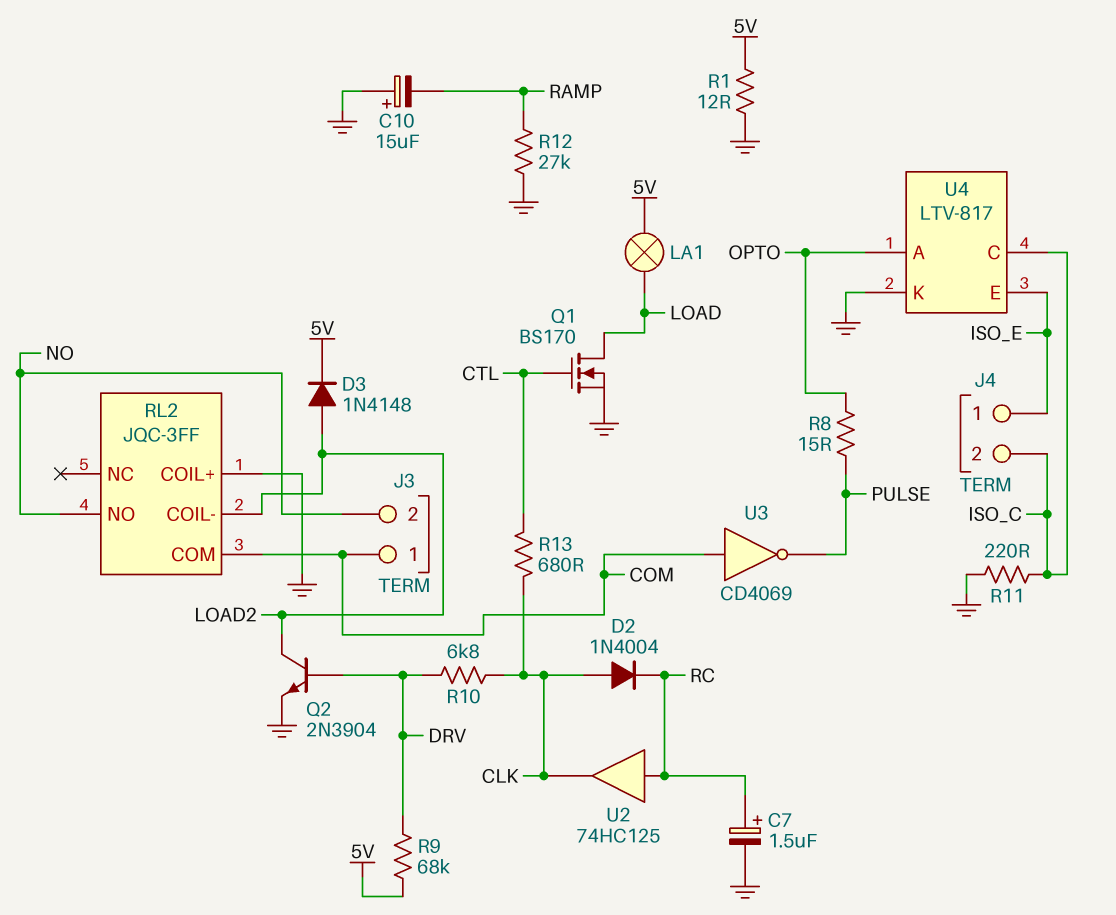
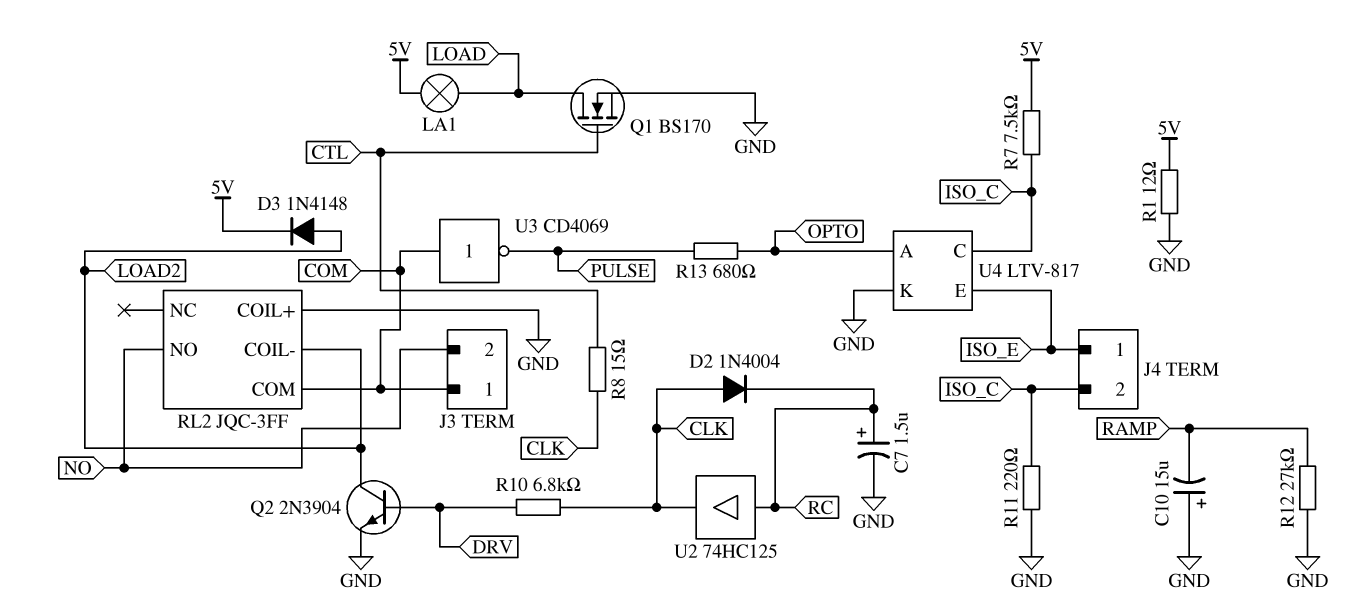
R7: none -> 7.5k (5V, ISO_C)
R8: 15 (OPTO, PULSE) -> 15 (CLK, CTL)
R9: 68k (5V, DRV) -> none
R13: 680 (CLK, CTL) -> 680 (OPTO, PULSE)

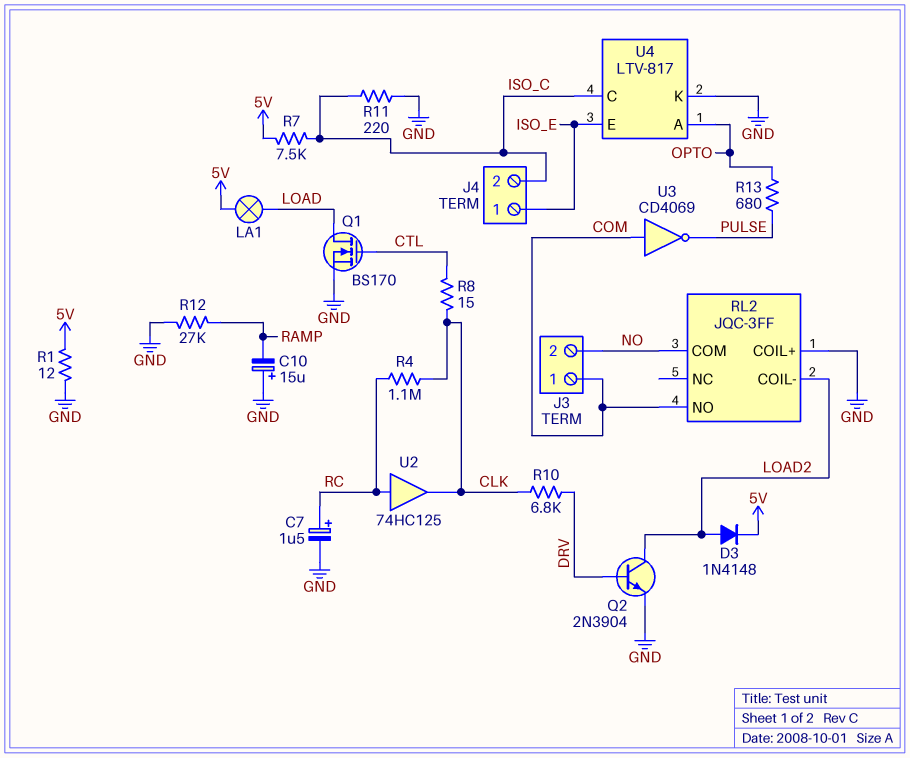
D2: diode 1N4004 (A CLK, K RC) -> none
R4: none -> 1.1M (CLK, RC)
RL2 pin COM: COM -> NO
RL2 pin NO: NO -> COM

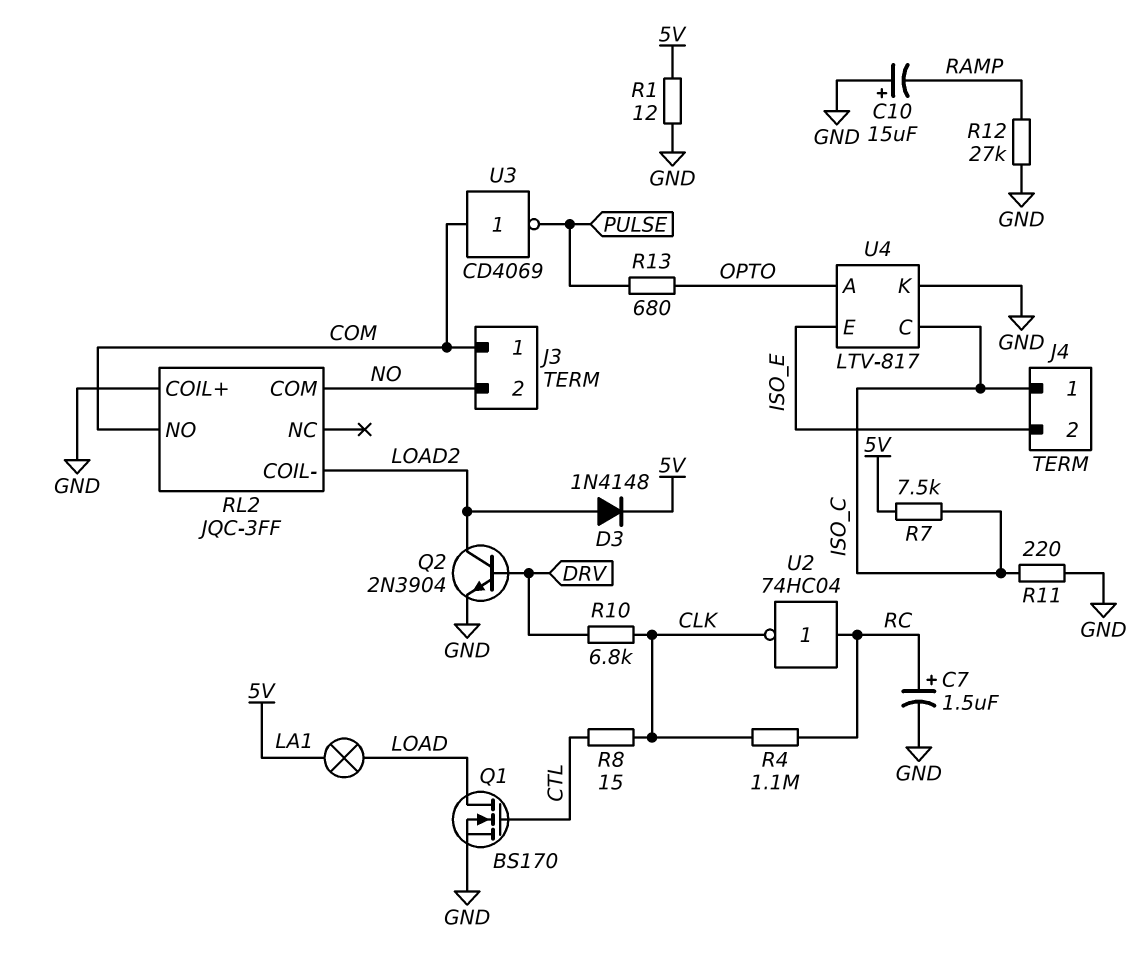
J4 pin 1: ISO_E -> ISO_C
J4 pin 2: ISO_C -> ISO_E
U2: buffer 74HC125 (in RC, out CLK) -> NOT 74HC04 (in RC, out CLK)

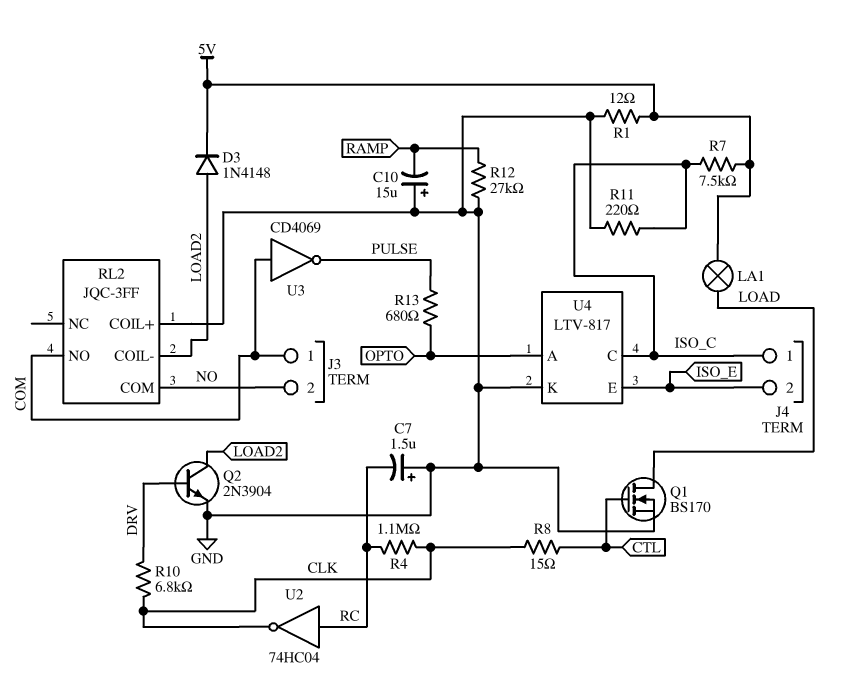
C7: 1.5uF (plus RC, minus GND) -> 1.5uF (plus GND, minus RC)

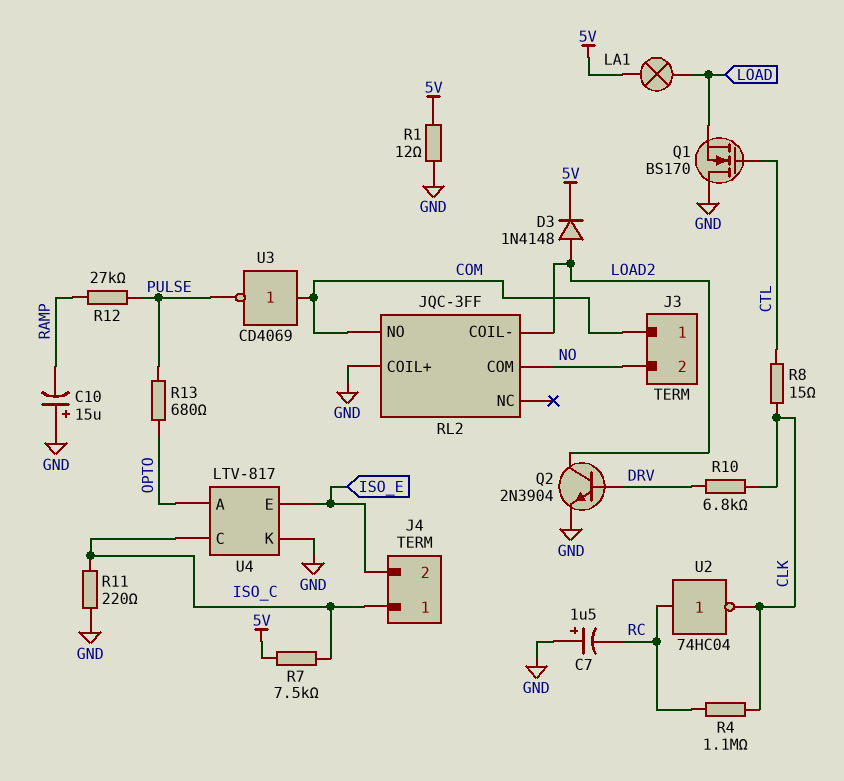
Q1: NMOS BS170 (G CTL, D LOAD, S GND) -> NMOS BS170 (G CTL, D GND, S LOAD)
R12: 27k (GND, RAMP) -> 27k (PULSE, RAMP)

